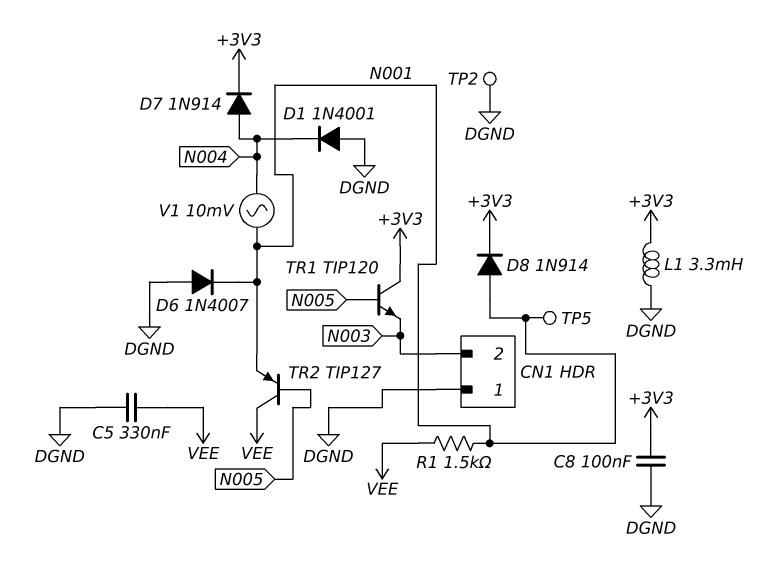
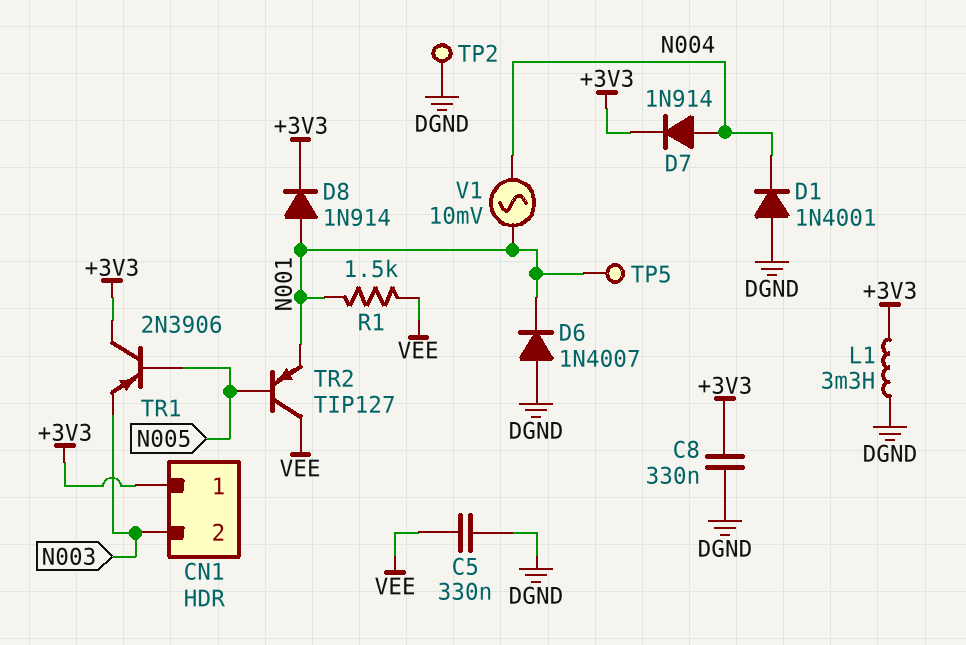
C8: 100nF (+3V3, DGND) -> 330nF (+3V3, DGND)
CN1 pin 1: DGND -> +3V3
TR1: NPN TIP120 (B N005, C +3V3, E N003) -> PNP 2N3906 (B N005, C +3V3, E N003)

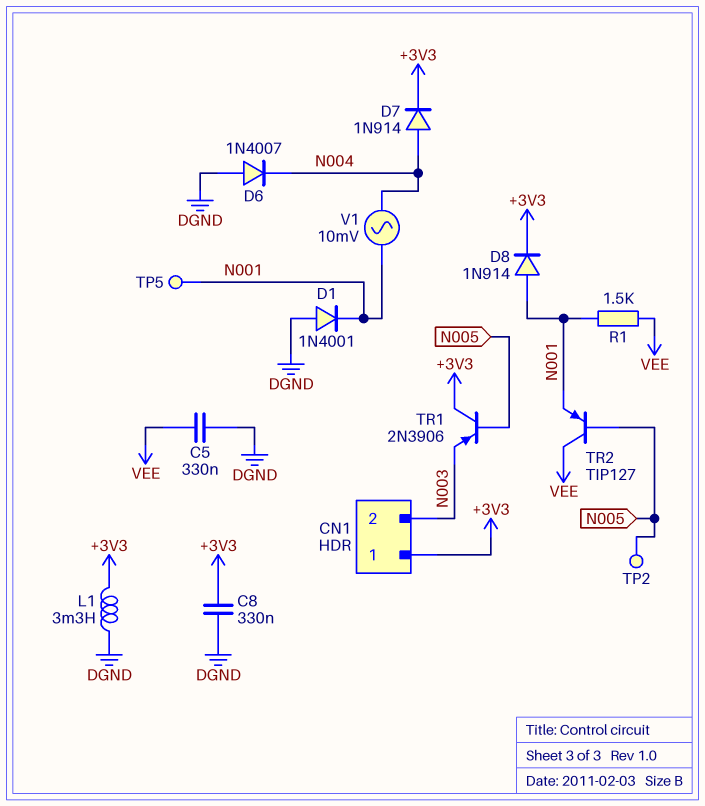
D1: diode 1N4001 (A DGND, K N004) -> diode 1N4001 (A DGND, K N001)
D6: diode 1N4007 (A DGND, K N001) -> diode 1N4007 (A DGND, K N004)
TP2: test point (DGND) -> test point (N005)

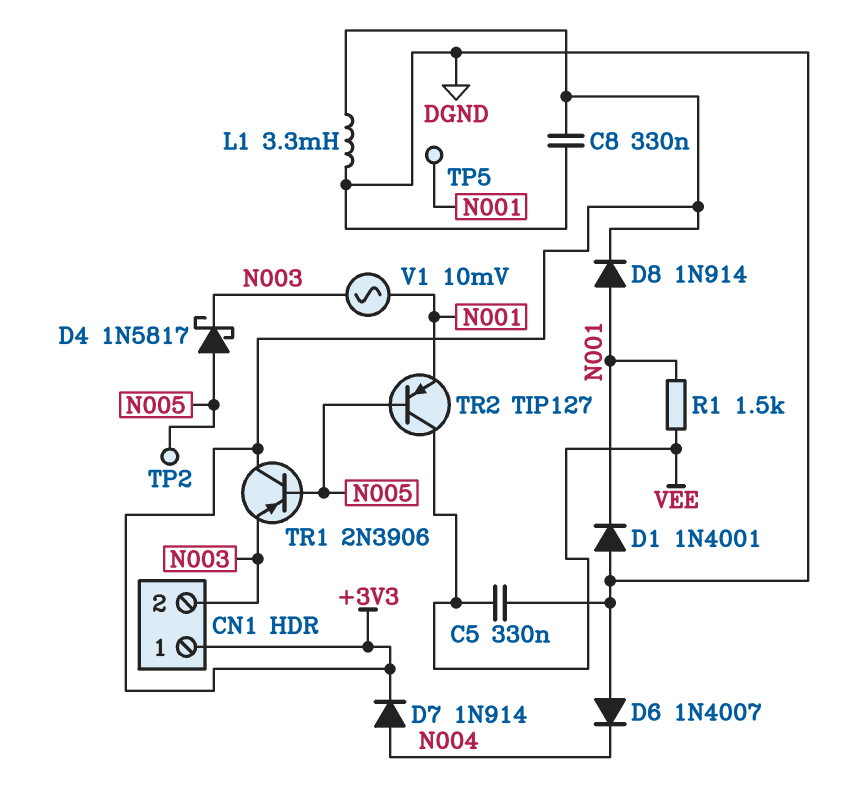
D4: none -> schottky 1N5817 (A N005, K N003)
V1: AC 10mV (N001, N004) -> AC 10mV (N001, N003)

